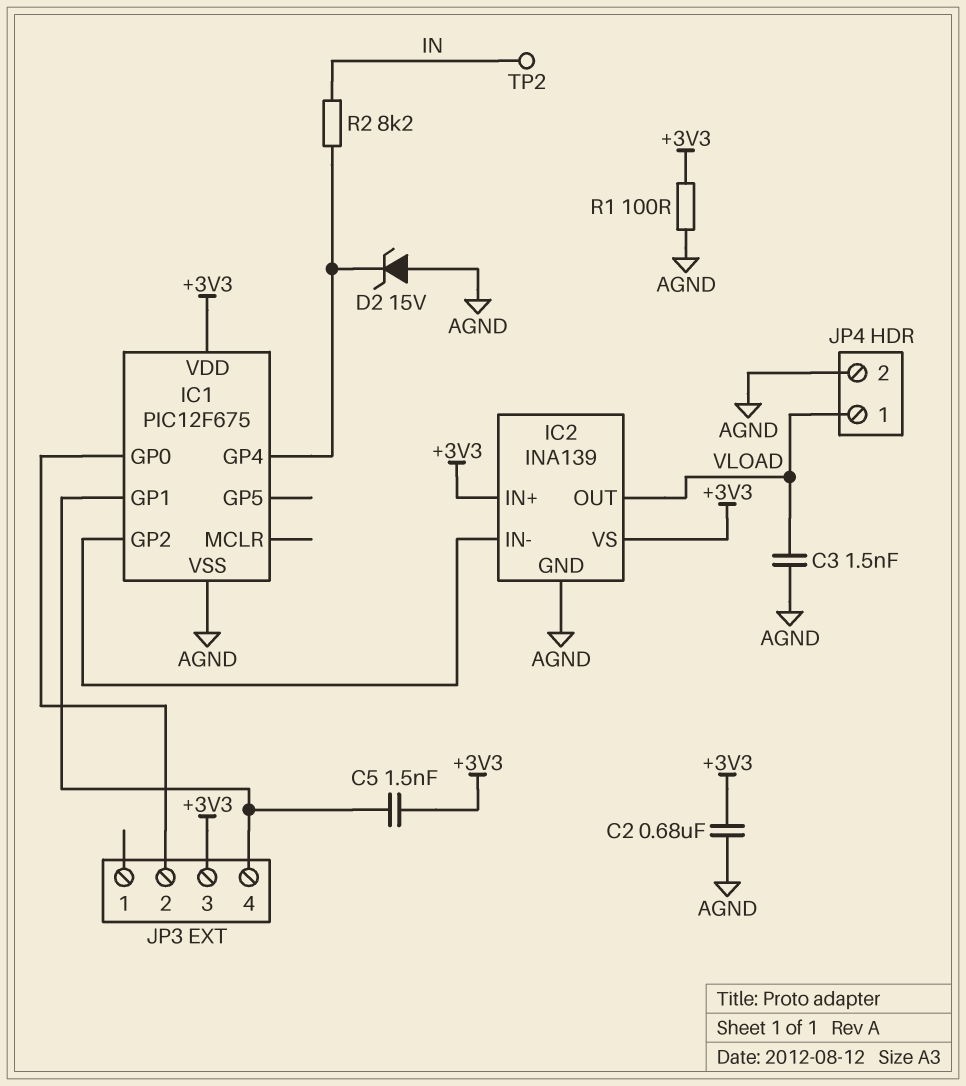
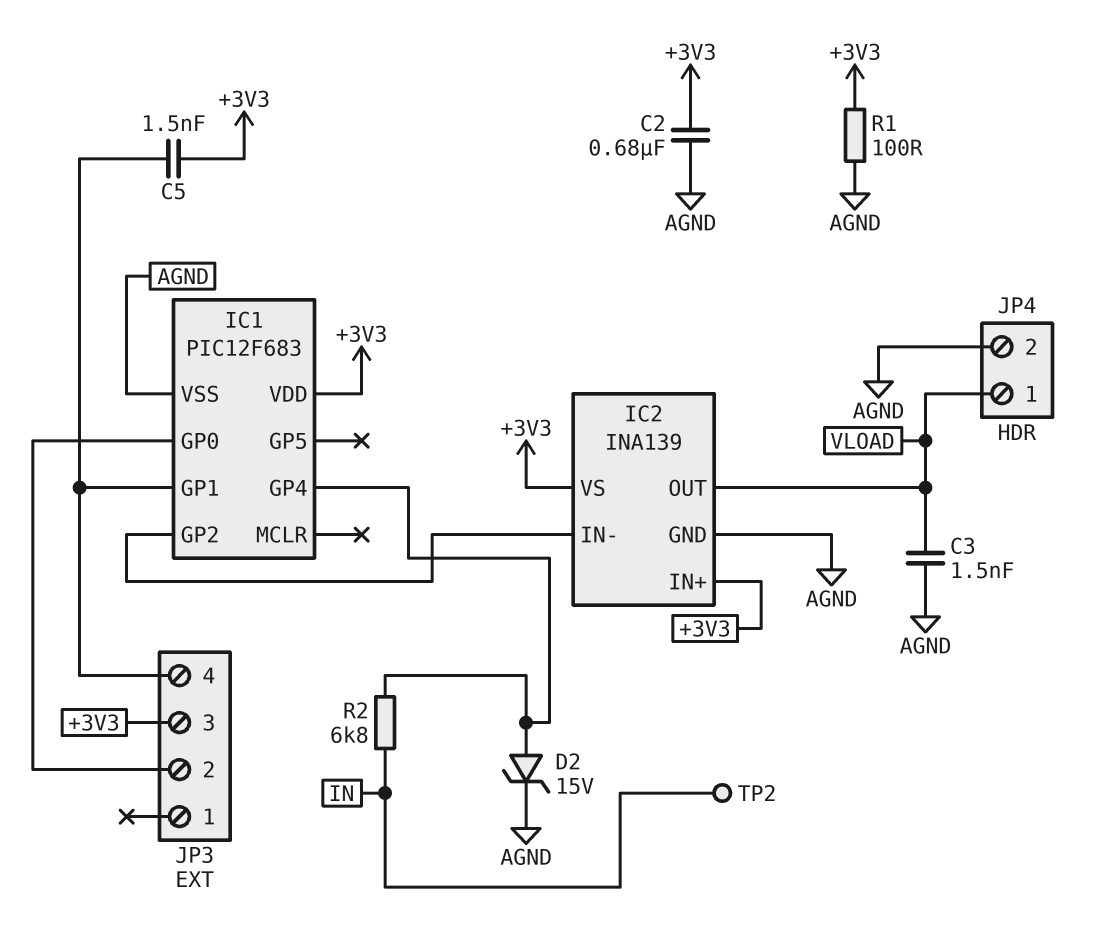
D2: zener 15V (A AGND, K IC1/GP4) -> zener 15V (A IC1/GP4, K AGND)
IC1: PIC12F675 -> PIC12F683
R2: 8.2k (IC1/GP4, IN) -> 6.8k (IC1/GP4, IN)

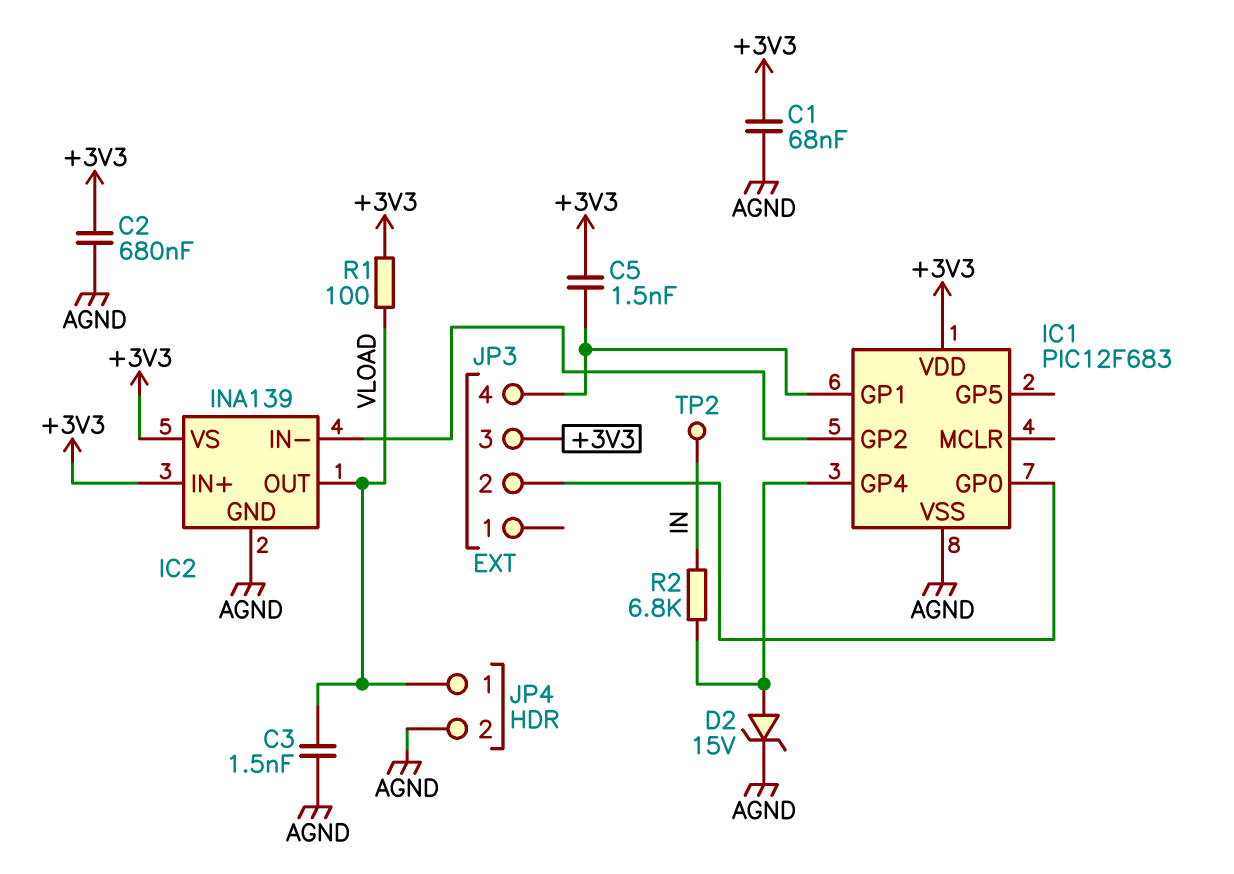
C1: none -> 68nF (+3V3, AGND)
R1: 100 (+3V3, AGND) -> 100 (+3V3, VLOAD)

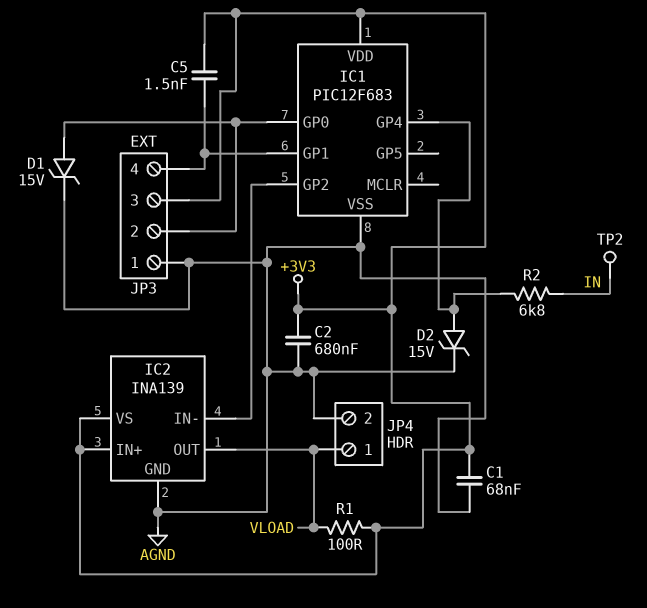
C3: 1.5nF (AGND, VLOAD) -> none
D1: none -> zener 15V (A IC1/GP0, K AGND)
JP3 pin 1: none -> AGND

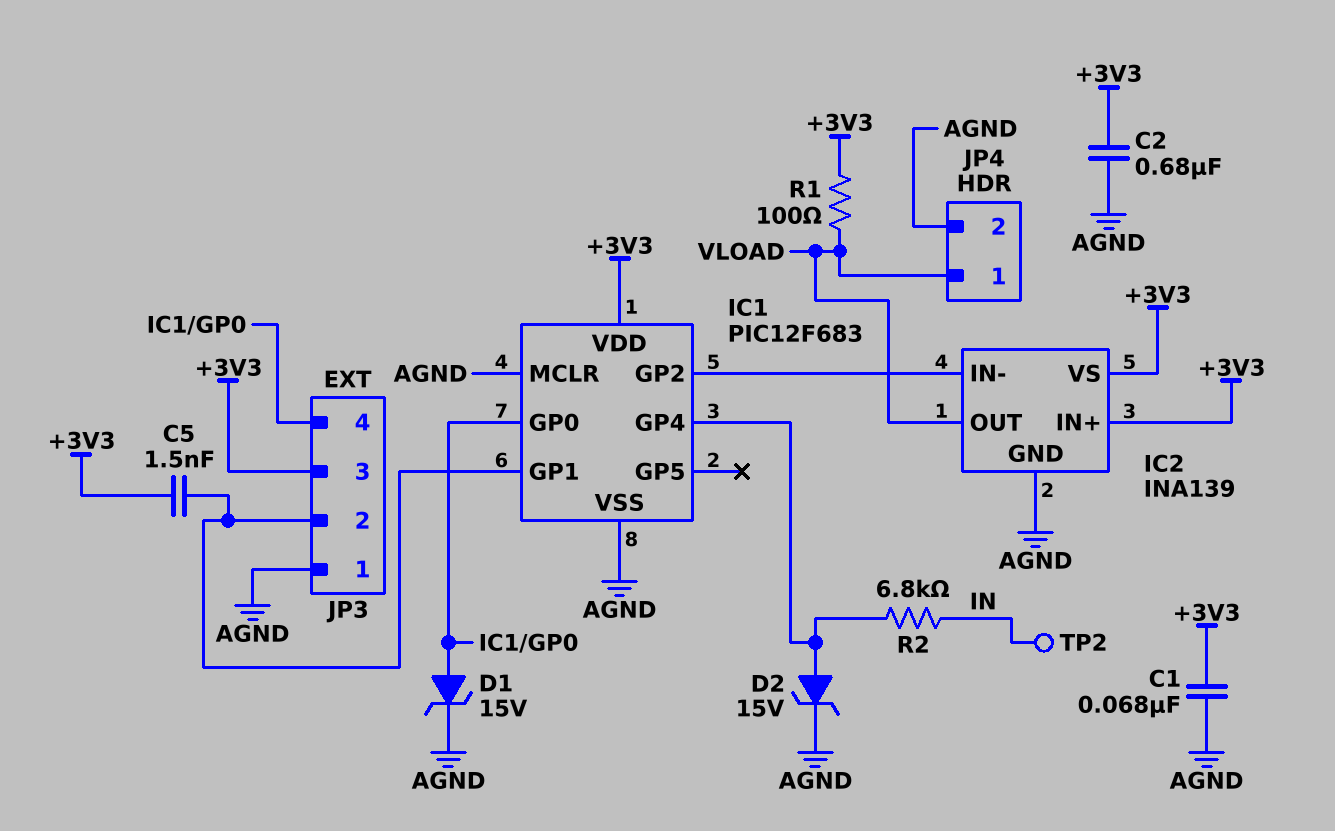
IC1 pin MCLR: none -> AGND
JP3 pin 2: IC1/GP0 -> IC1/GP1
JP3 pin 4: IC1/GP1 -> IC1/GP0

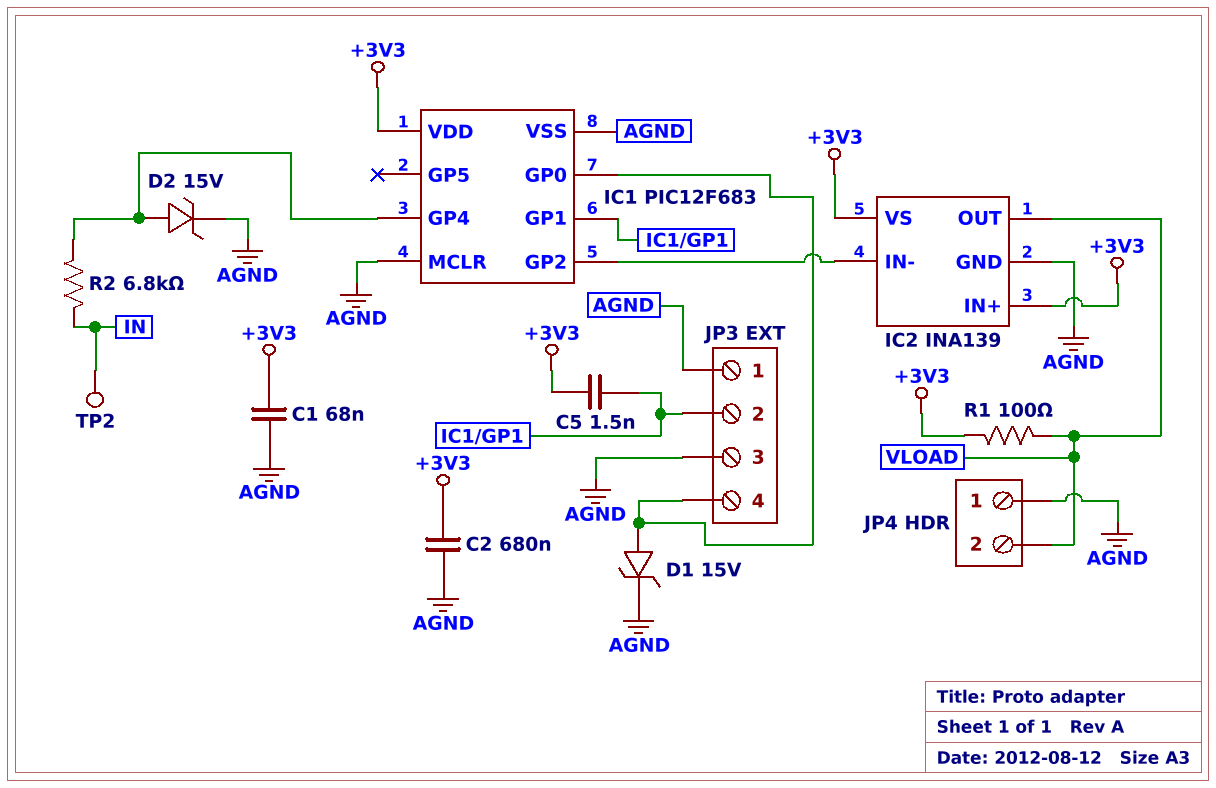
JP3 pin 3: +3V3 -> AGND
JP4 pin 1: VLOAD -> AGND
JP4 pin 2: AGND -> VLOAD

